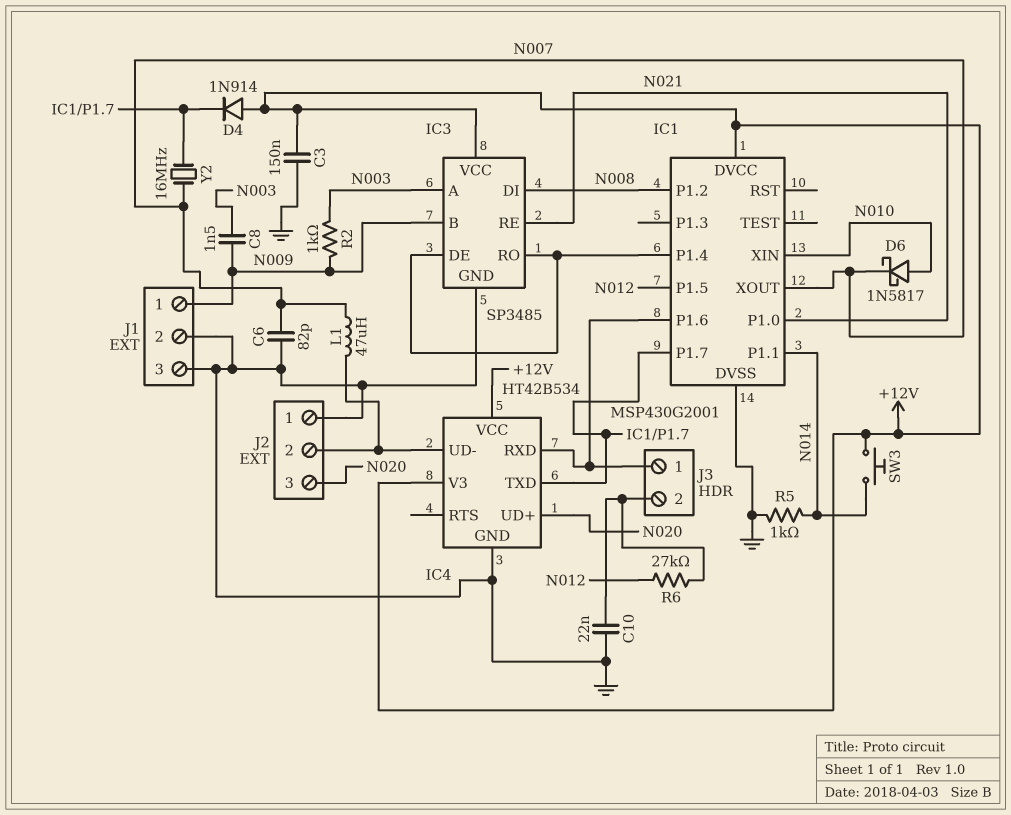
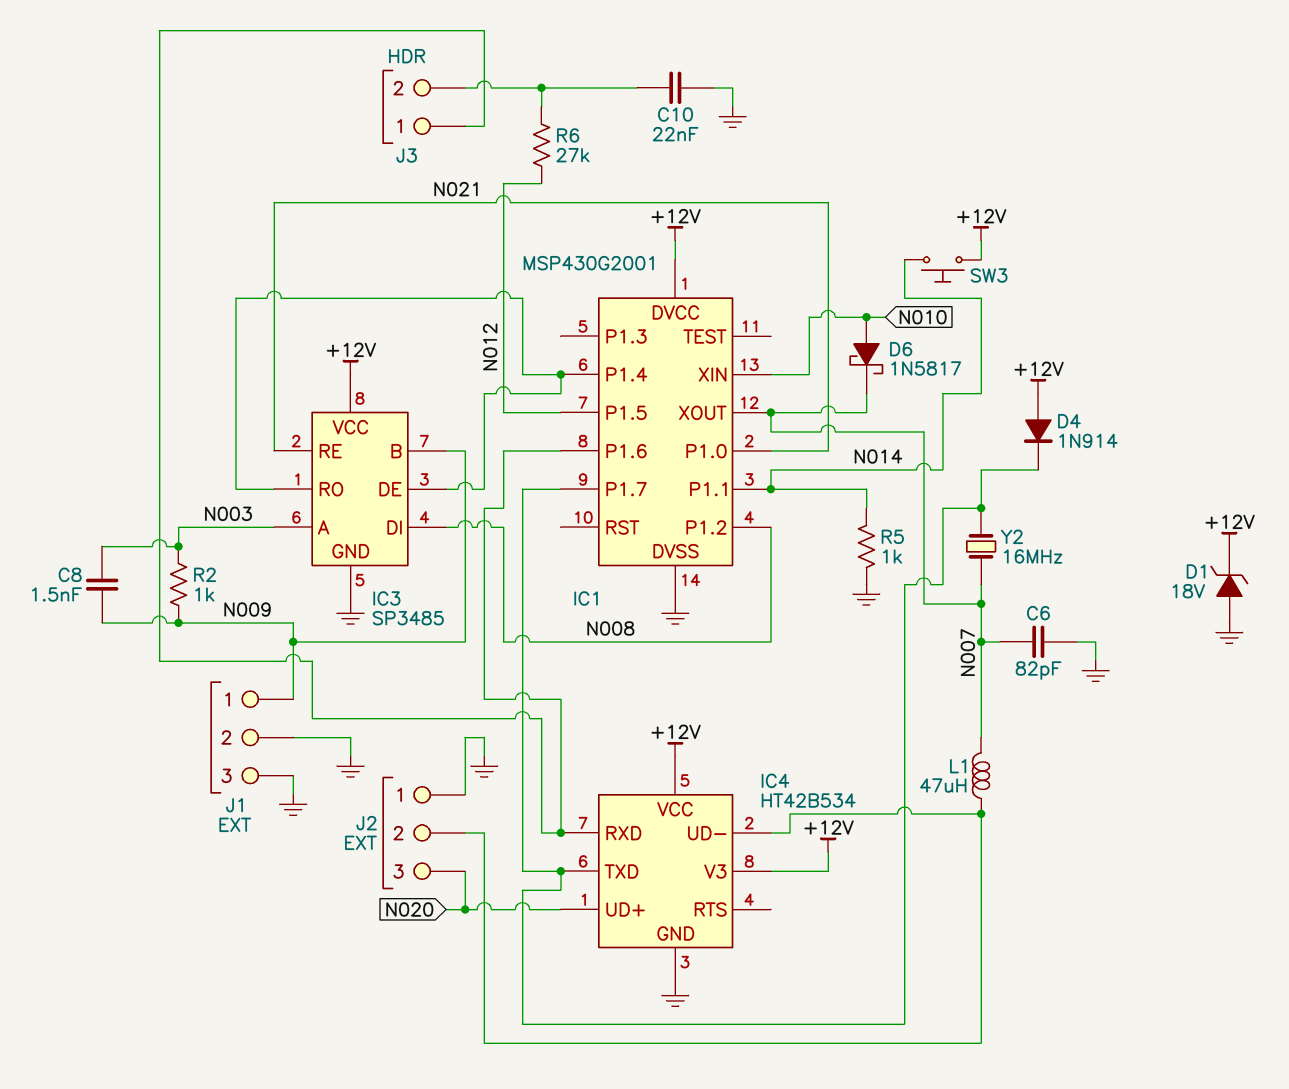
C3: 150nF (+12V, GND) -> none
D1: none -> zener 18V (A GND, K +12V)

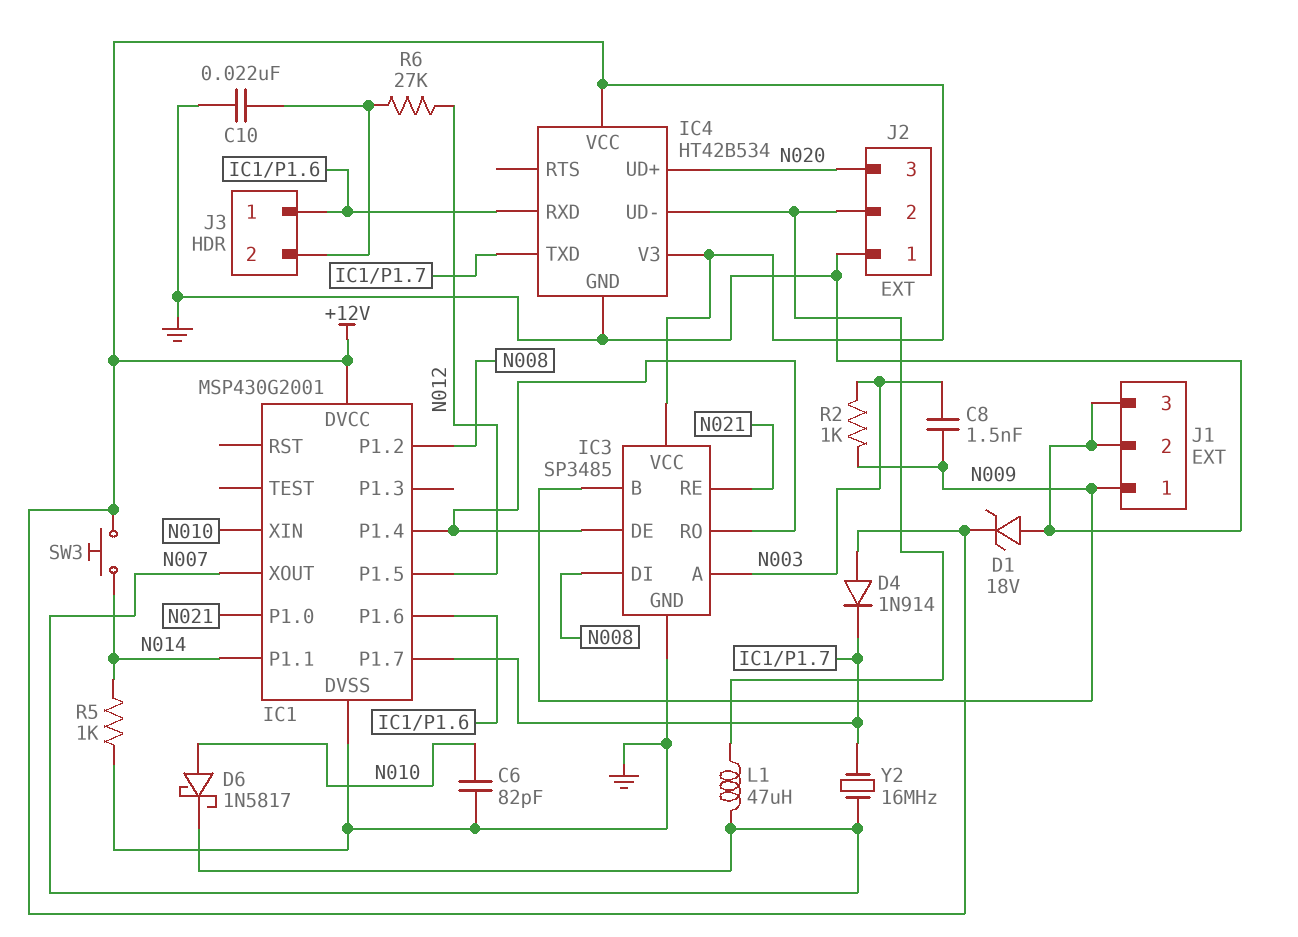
C6: 82pF (GND, N007) -> 82pF (GND, N010)

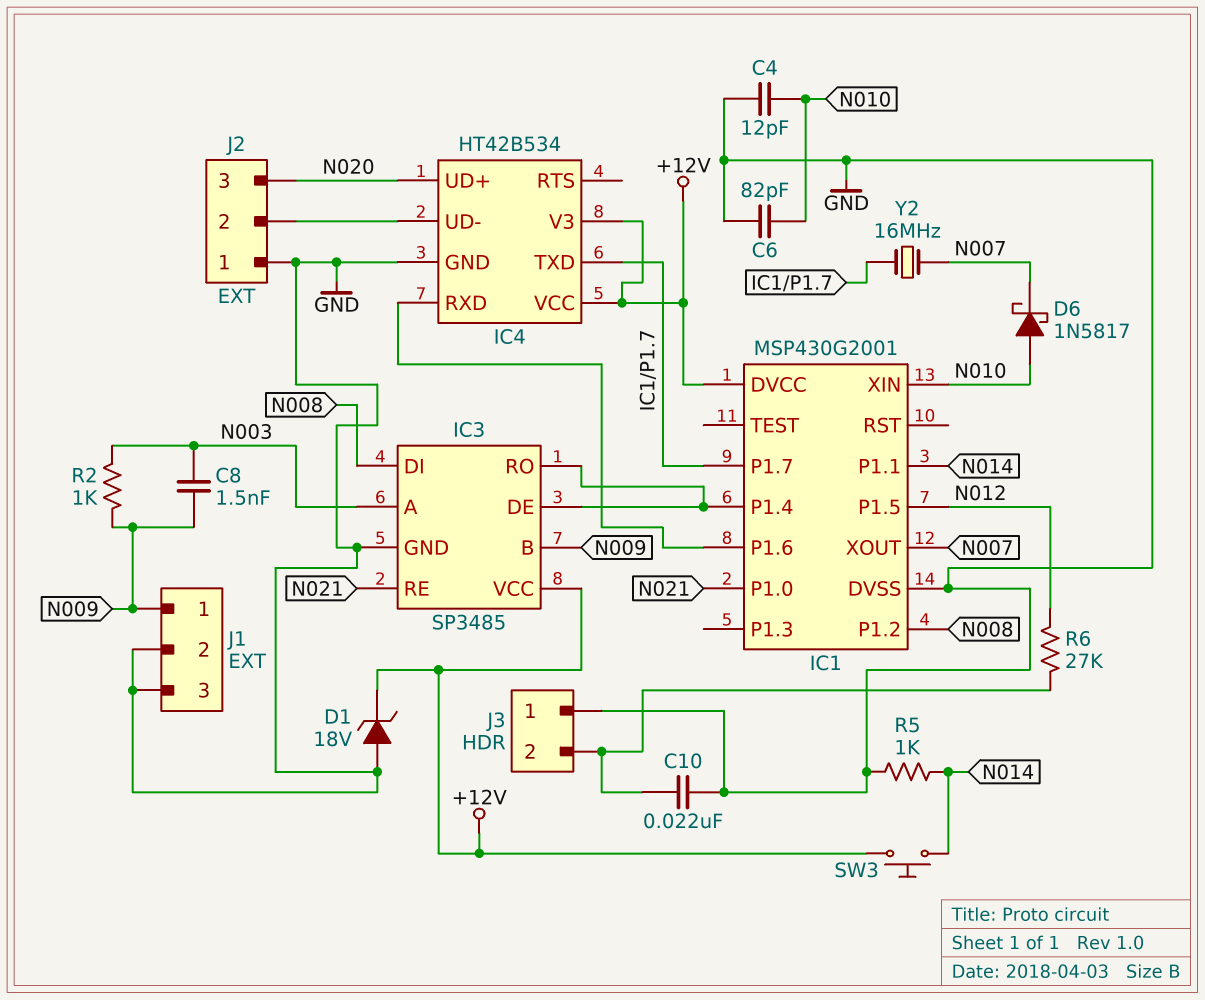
C4: none -> 12pF (GND, N010)
D4: diode 1N914 (A +12V, K IC1/P1.7) -> none
J3 pin 1: IC1/P1.6 -> GND
L1: 47uH (IC4/UD-, N007) -> none

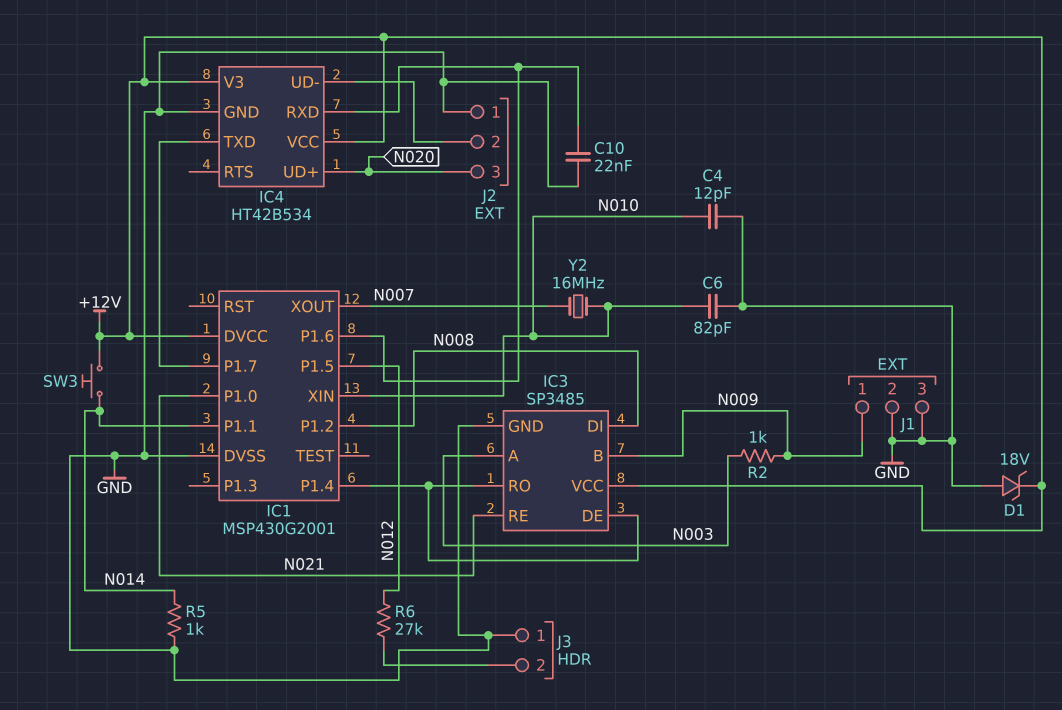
C8: 1.5nF (N003, N009) -> none
C10: 22nF (GND, J3/2) -> 22nF (GND, IC1/P1.6)
D6: schottky 1N5817 (A N010, K N007) -> none
Y2: 16MHz (IC1/P1.7, N007) -> 16MHz (N007, N010)

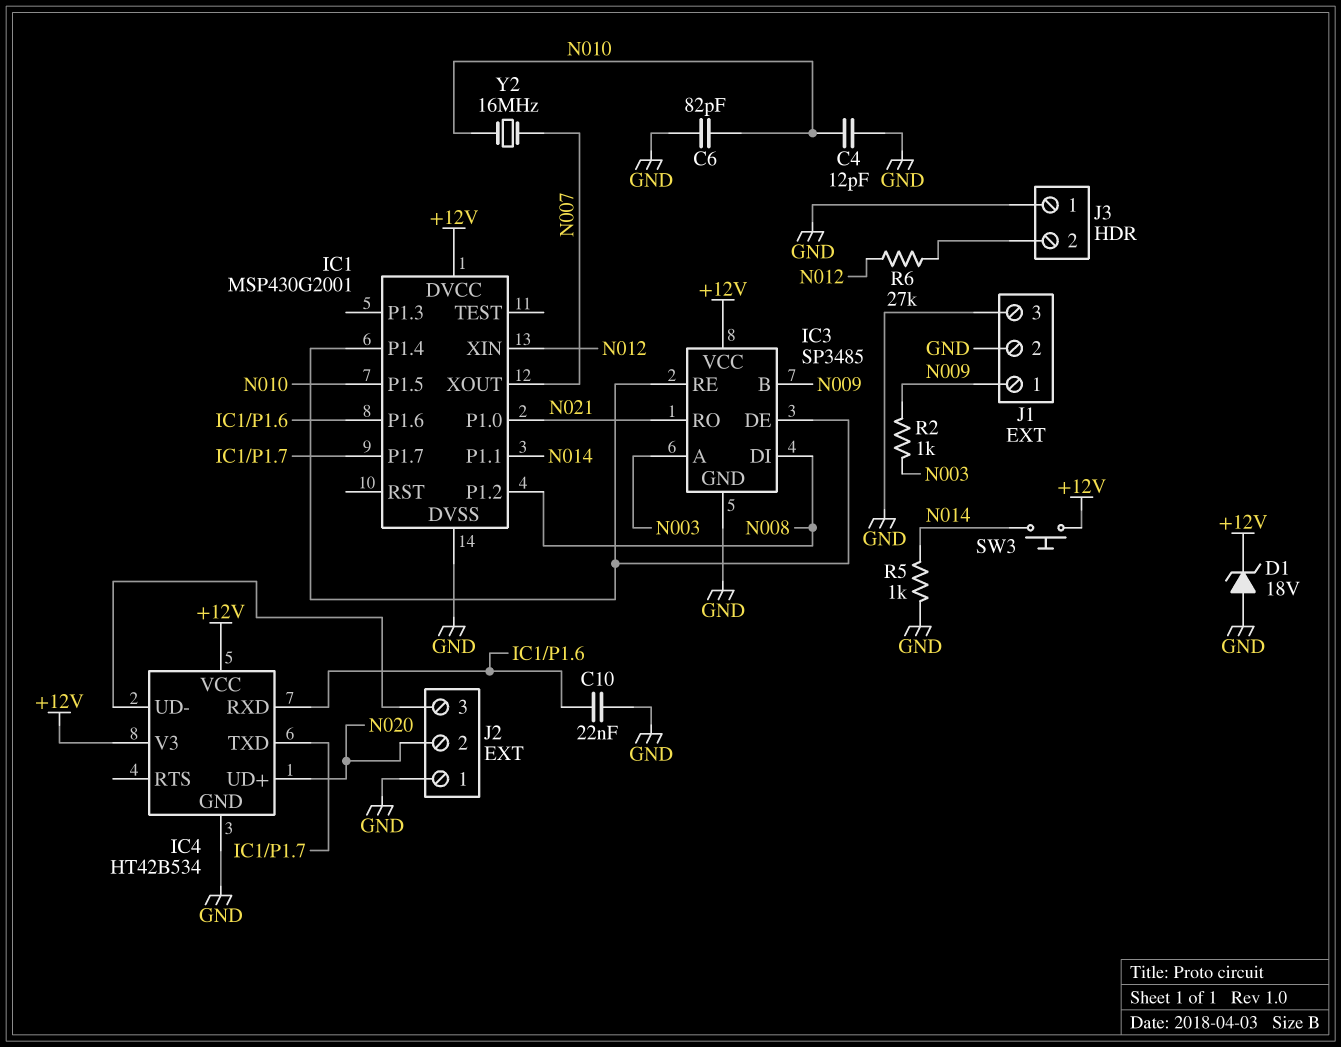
IC1 pin P1.5: N012 -> N010
IC1 pin XIN: N010 -> N012
IC3 pin RE: N021 -> IC1/P1.4
IC3 pin RO: IC1/P1.4 -> N021
J2 pin 2: IC4/UD- -> N020
J2 pin 3: N020 -> IC4/UD-

